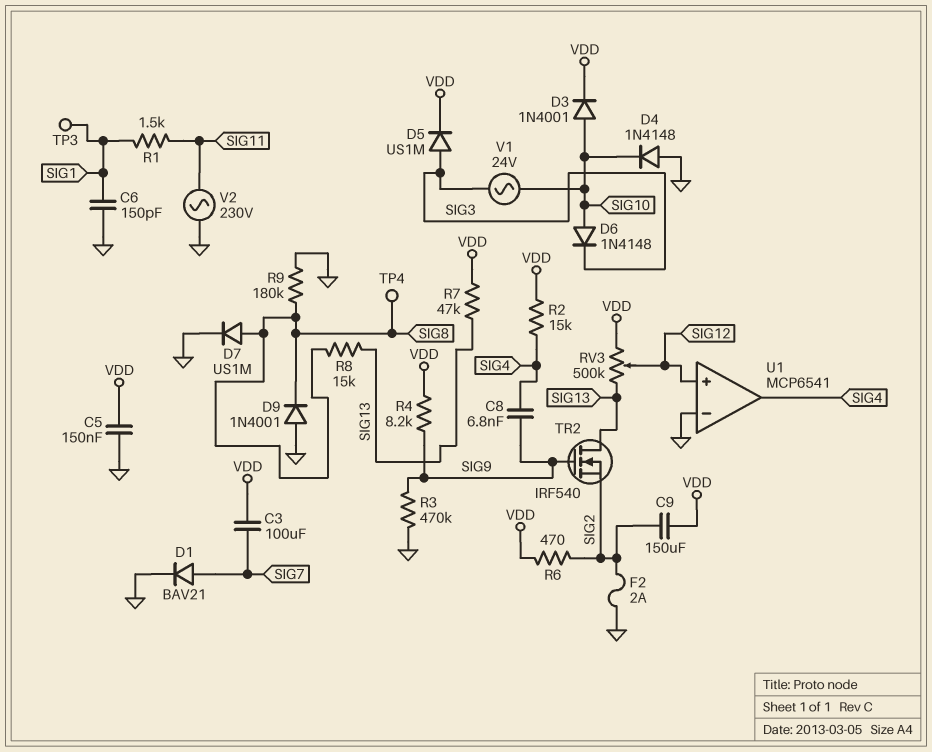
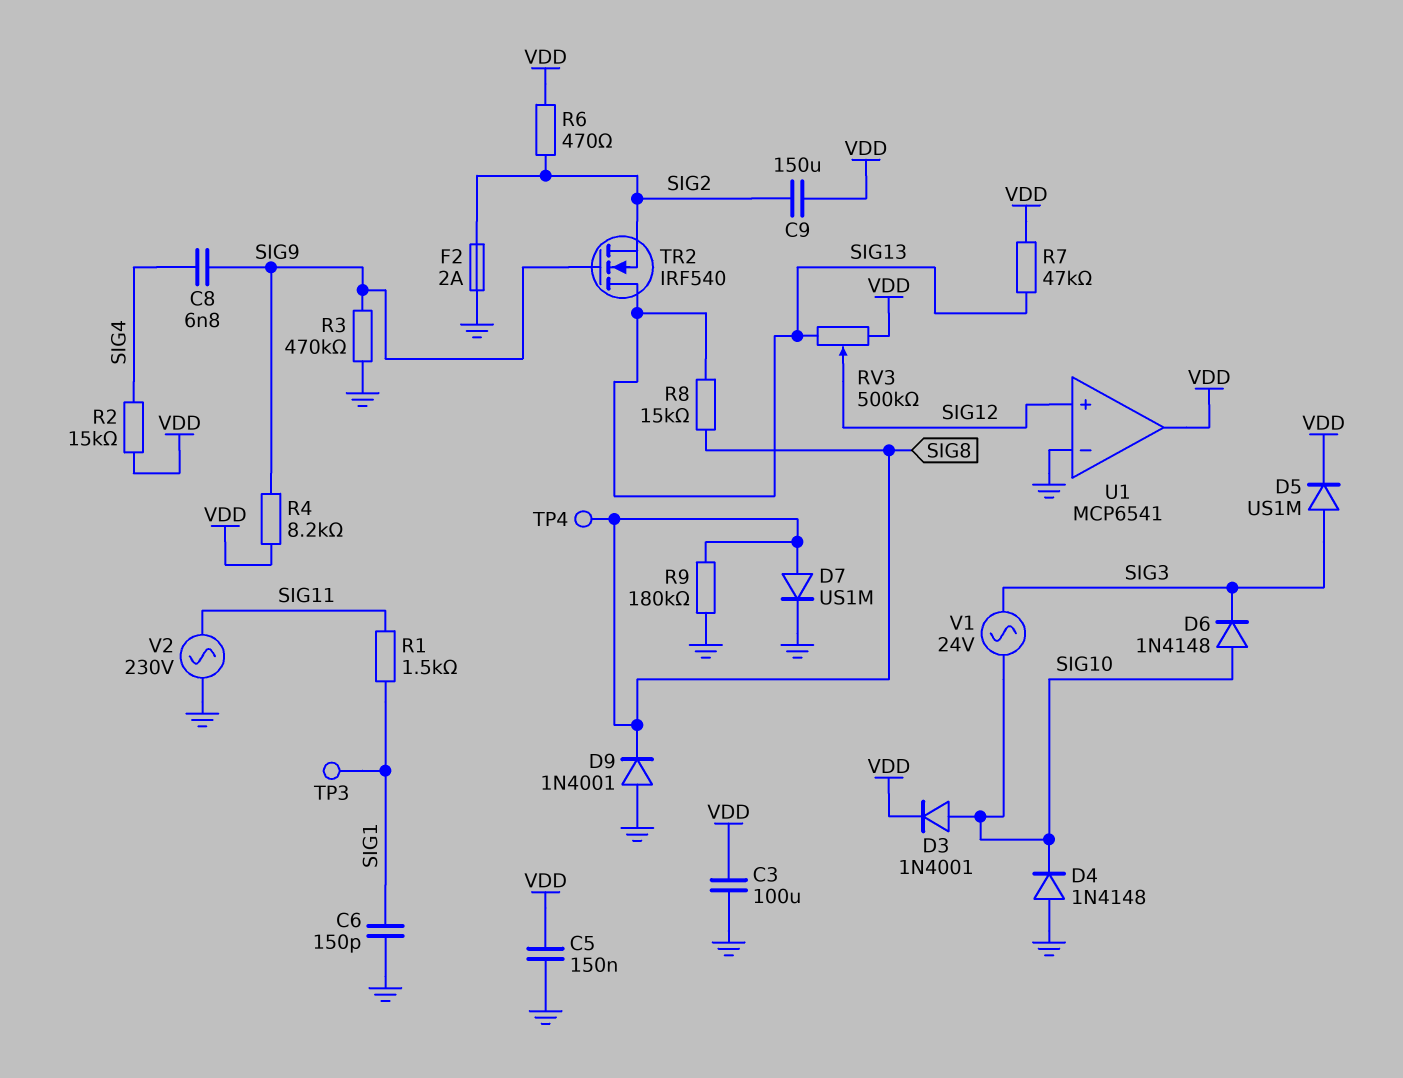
C3: 100uF (SIG7, VDD) -> 100uF (GND, VDD)
D1: diode BAV21 (A SIG7, K GND) -> none
U1 pin out: SIG4 -> VDD

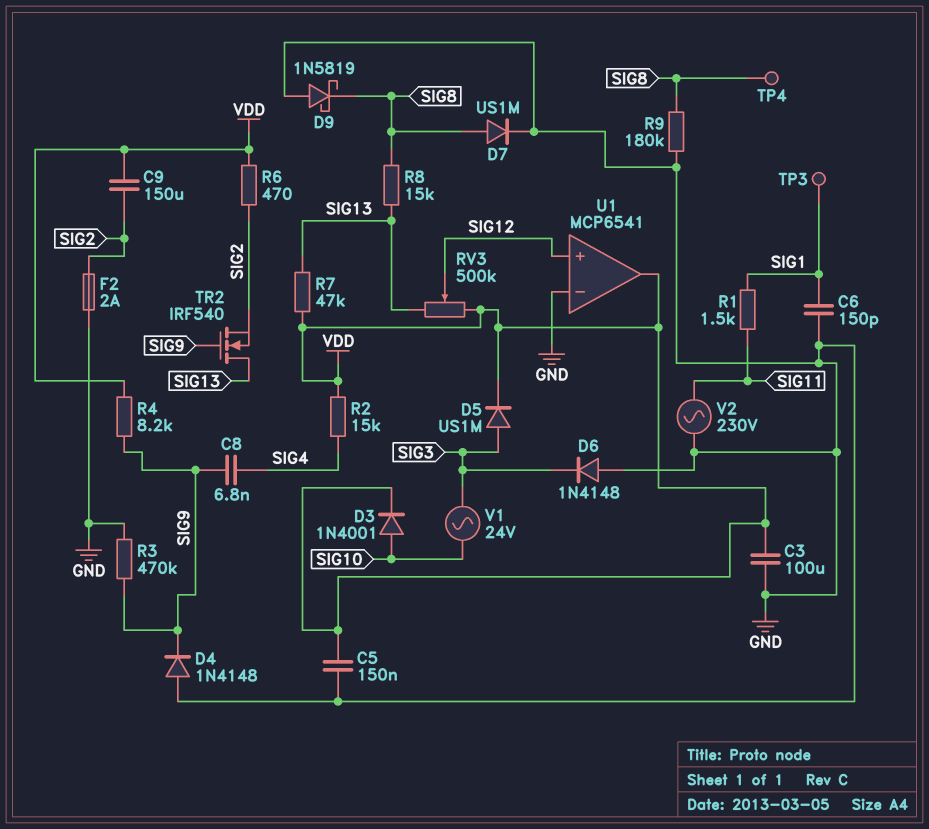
D4: diode 1N4148 (A GND, K SIG10) -> diode 1N4148 (A GND, K SIG9)
D6: diode 1N4148 (A SIG10, K SIG3) -> diode 1N4148 (A GND, K SIG3)
D9: diode 1N4001 (A GND, K SIG8) -> schottky 1N5819 (A GND, K SIG8)

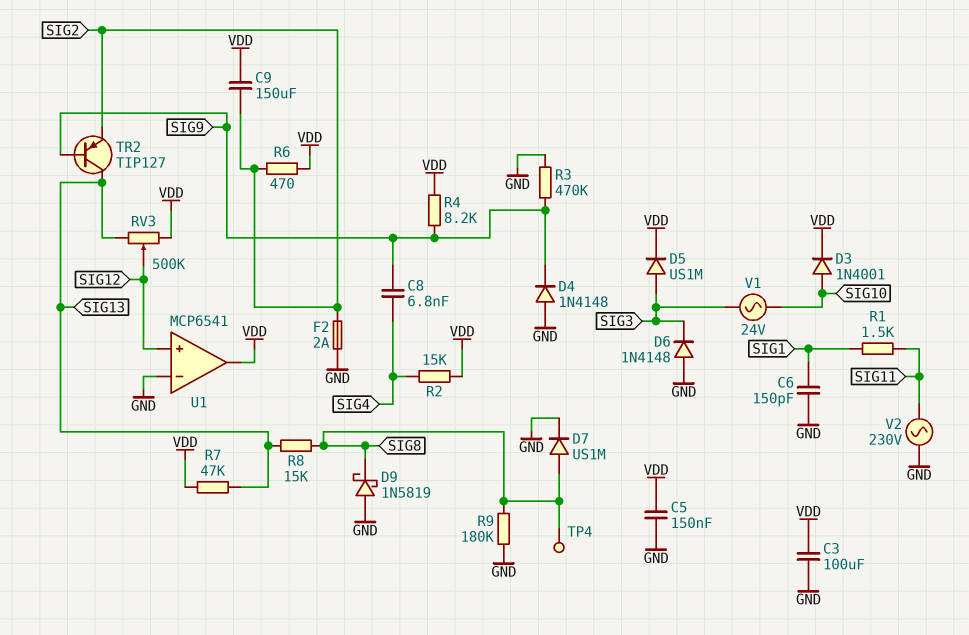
TP3: test point (SIG1) -> none
TR2: NMOS IRF540 (G SIG9, D SIG13, S SIG2) -> PNP TIP127 (B SIG9, C SIG13, E SIG2)

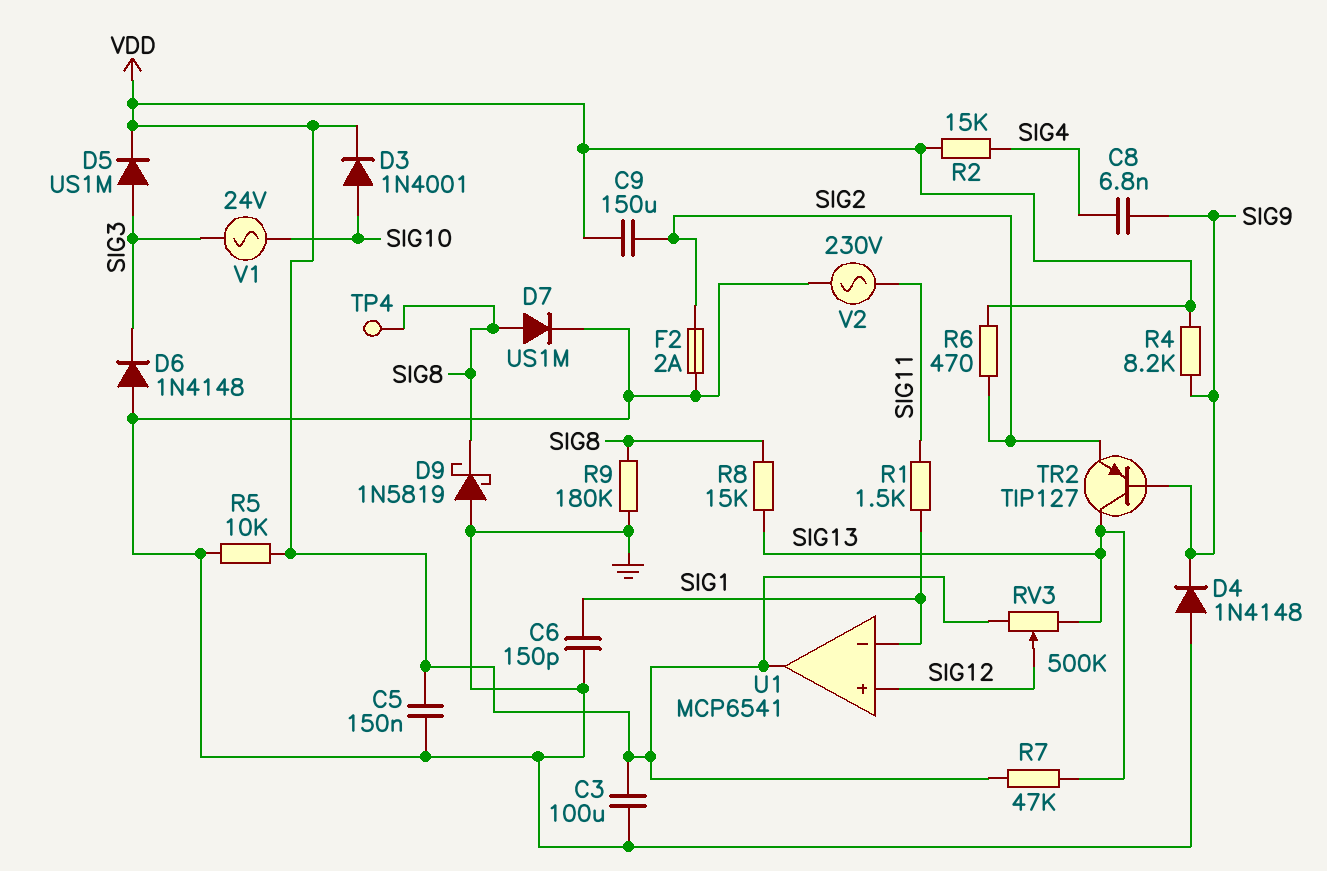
R3: 470k (GND, SIG9) -> none
R5: none -> 10k (GND, VDD)
U1 pin in-: GND -> SIG1

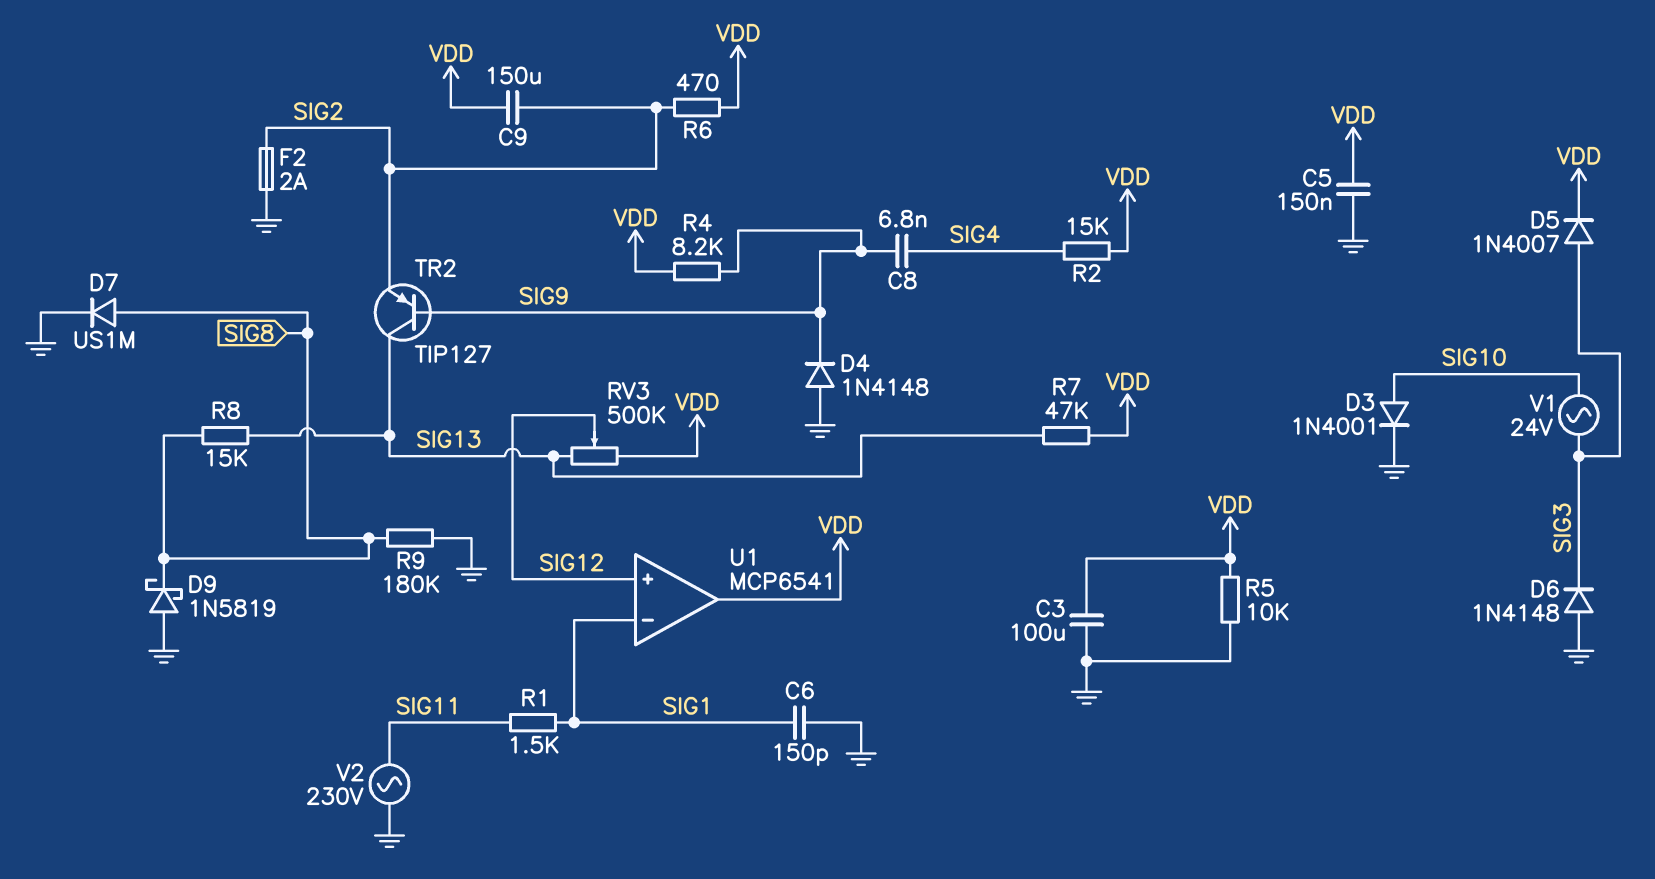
D3: diode 1N4001 (A SIG10, K VDD) -> diode 1N4001 (A SIG10, K GND)
D5: diode US1M (A SIG3, K VDD) -> diode 1N4007 (A SIG3, K VDD)
TP4: test point (SIG8) -> none

